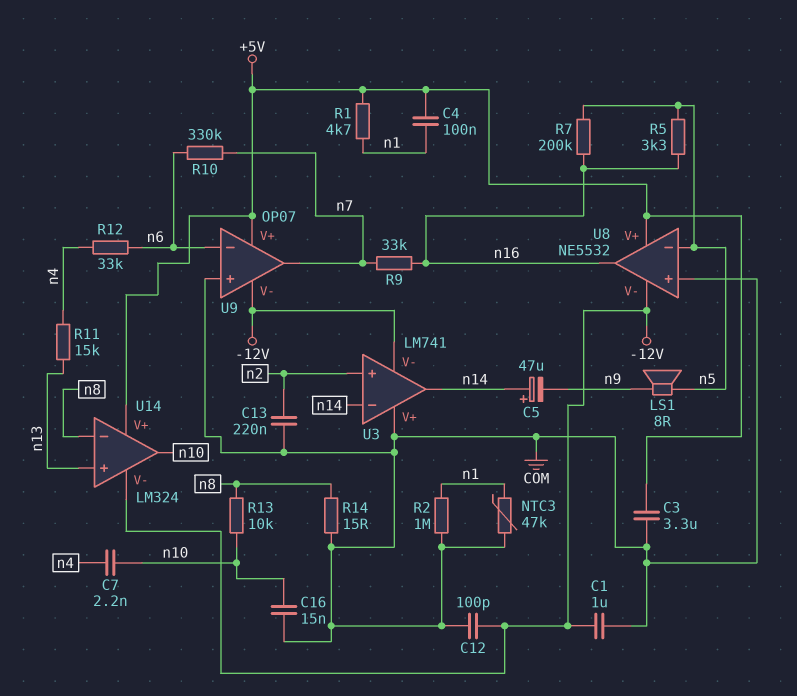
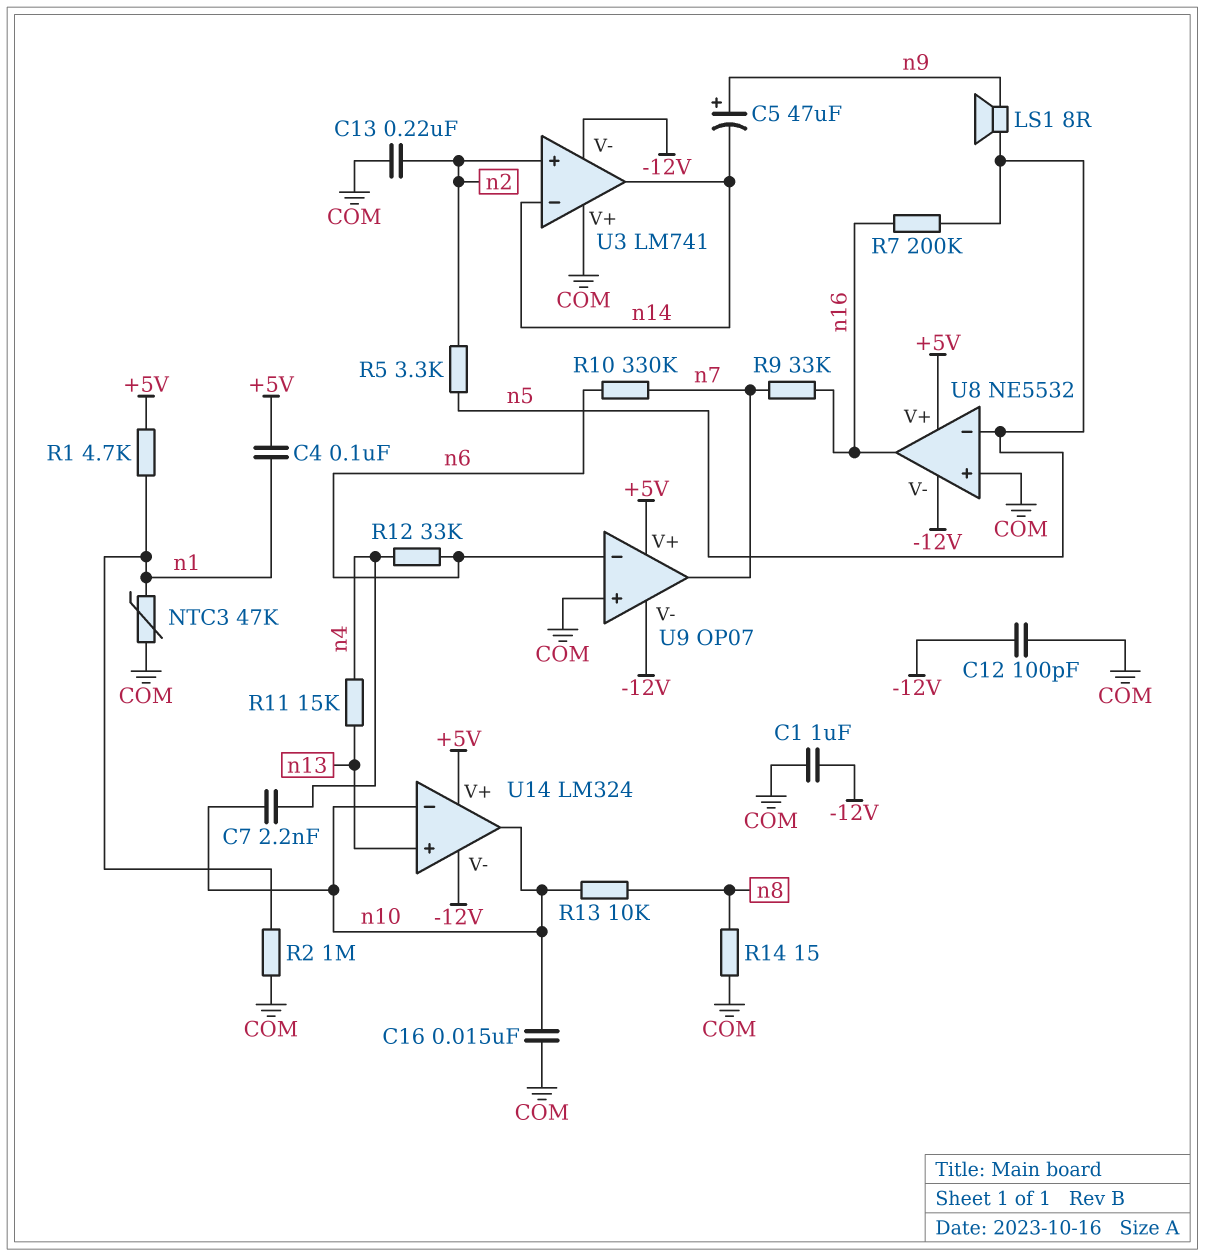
C3: 3.3uF (+5V, COM) -> none
C5: 47uF (plus n14, minus n9) -> 47uF (plus n9, minus n14)
R5: 3.3k (n5, n16) -> 3.3k (n2, n5)
U14 pin in-: n8 -> n10

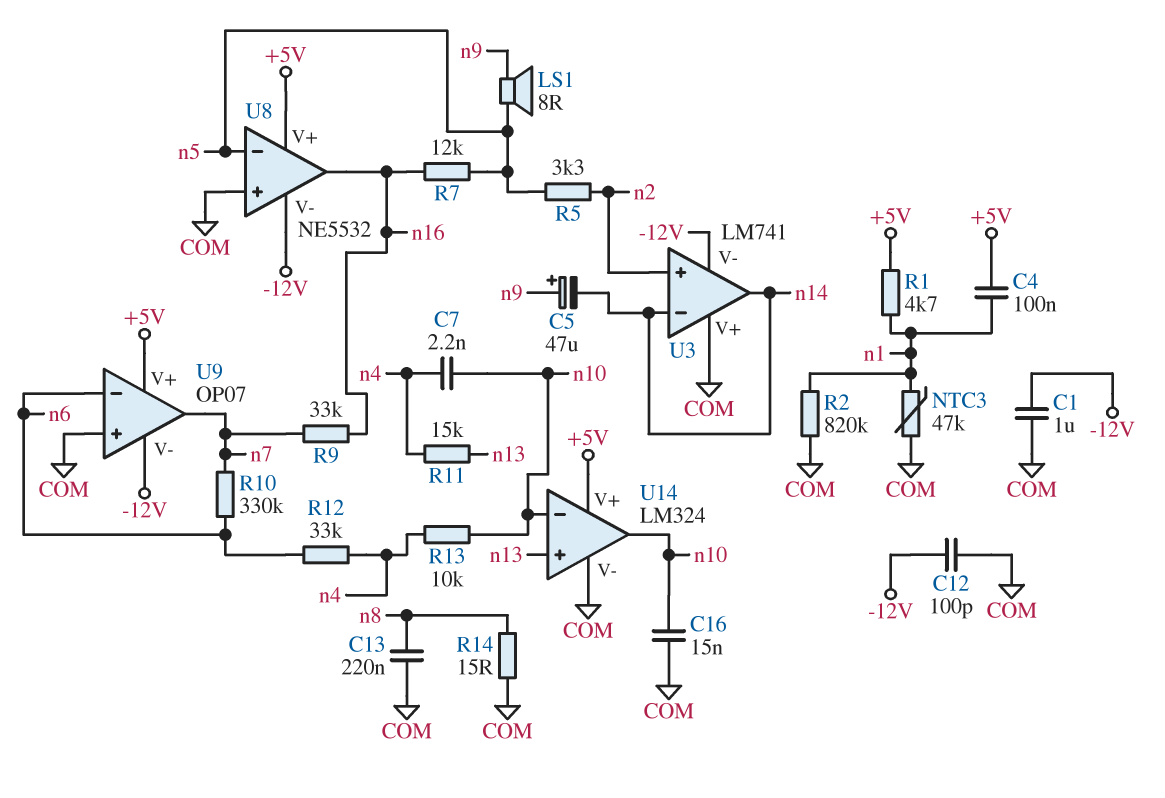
C13: 220nF (COM, n2) -> 220nF (COM, n8)
R2: 1M (COM, n1) -> 820k (COM, n1)
R7: 200k (n5, n16) -> 12k (n5, n16)
R13: 10k (n8, n10) -> 10k (n4, n10)
U14 pin V-: -12V -> COM

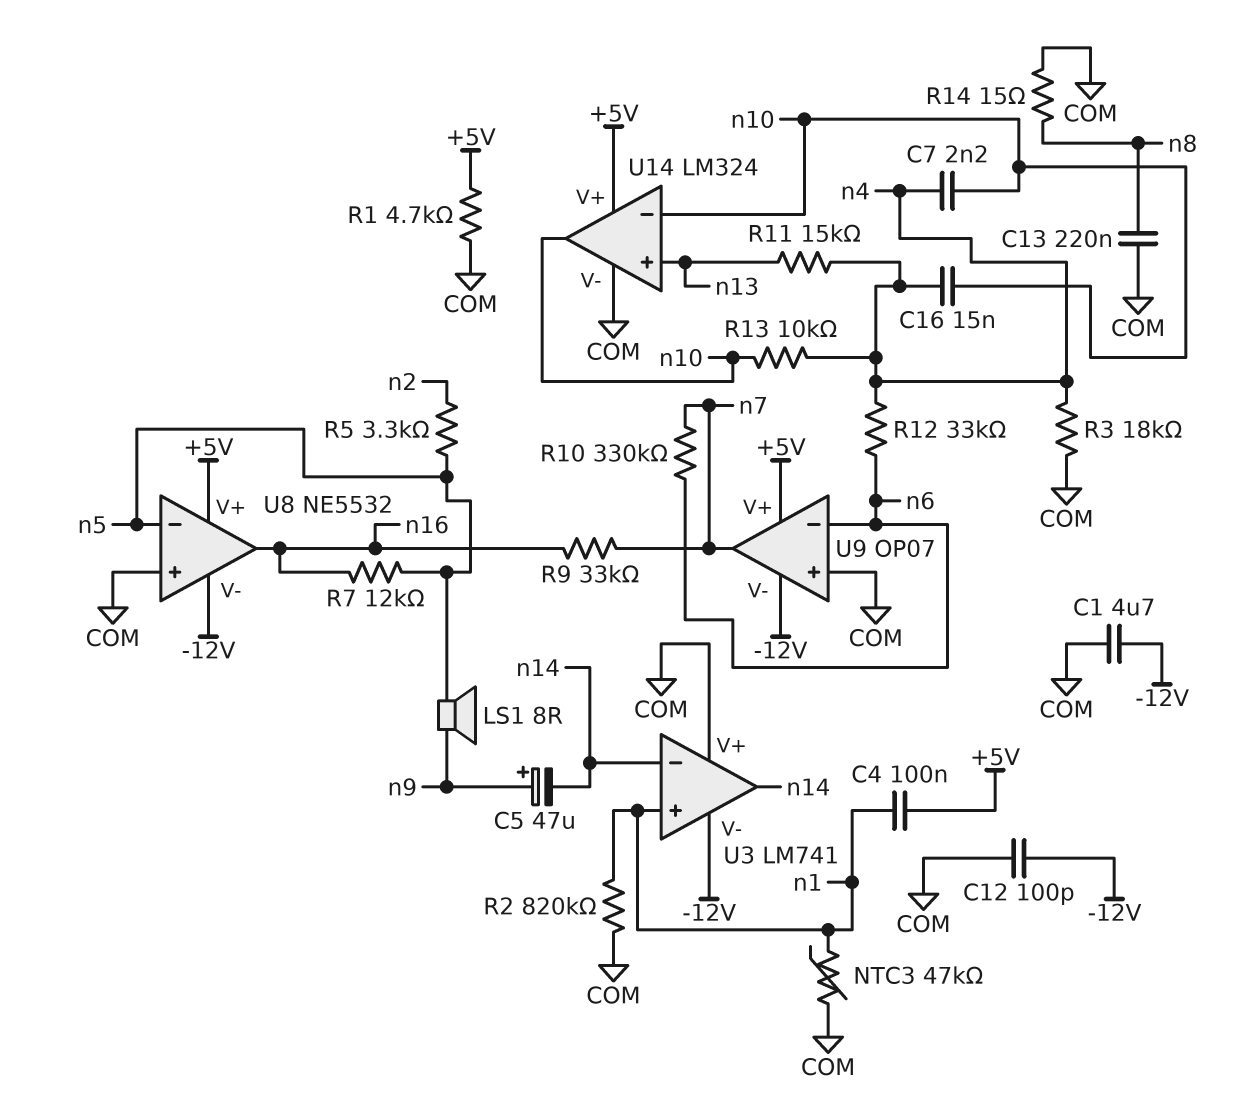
C1: 1uF (-12V, COM) -> 4.7uF (-12V, COM)
C16: 15nF (COM, n10) -> 15nF (n4, n10)
R1: 4.7k (+5V, n1) -> 4.7k (+5V, COM)
R3: none -> 18k (COM, n4)
U3 pin in+: n2 -> n1

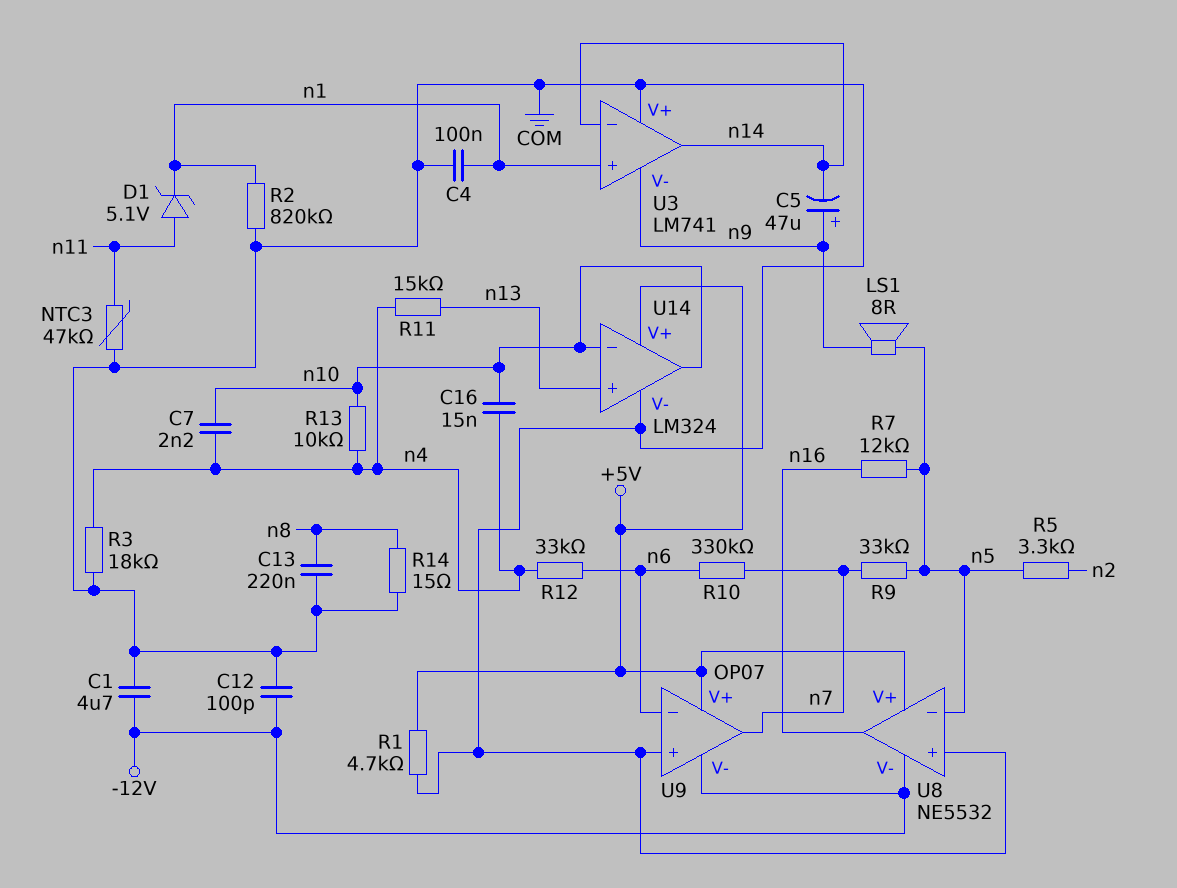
C4: 100nF (+5V, n1) -> 100nF (COM, n1)
D1: none -> zener 5.1V (A n11, K n1)
NTC3: 47k (COM, n1) -> 47k (COM, n11)
R9: 33k (n7, n16) -> 33k (n5, n7)
U3 pin V-: -12V -> n9

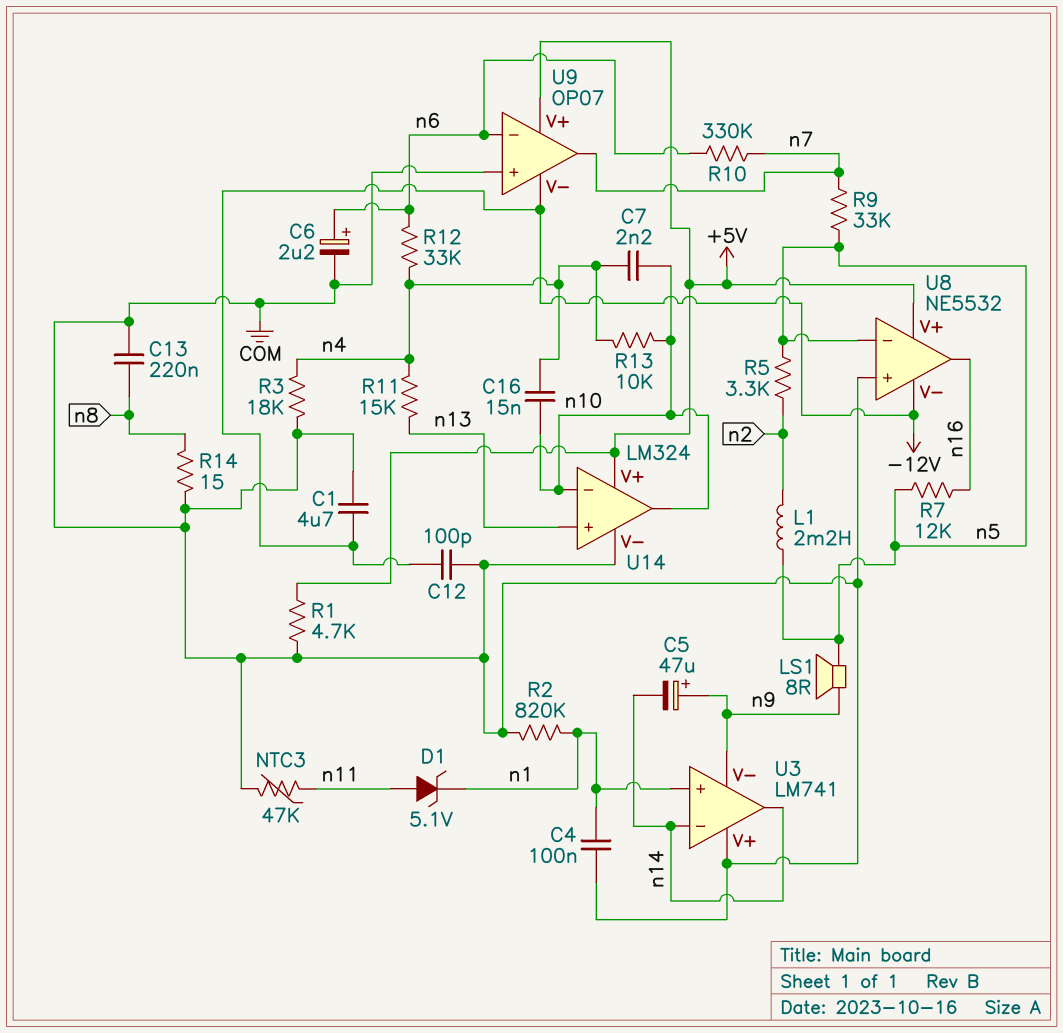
C6: none -> 2.2uF (plus n6, minus COM)
L1: none -> 2.2mH (n2, n5)

